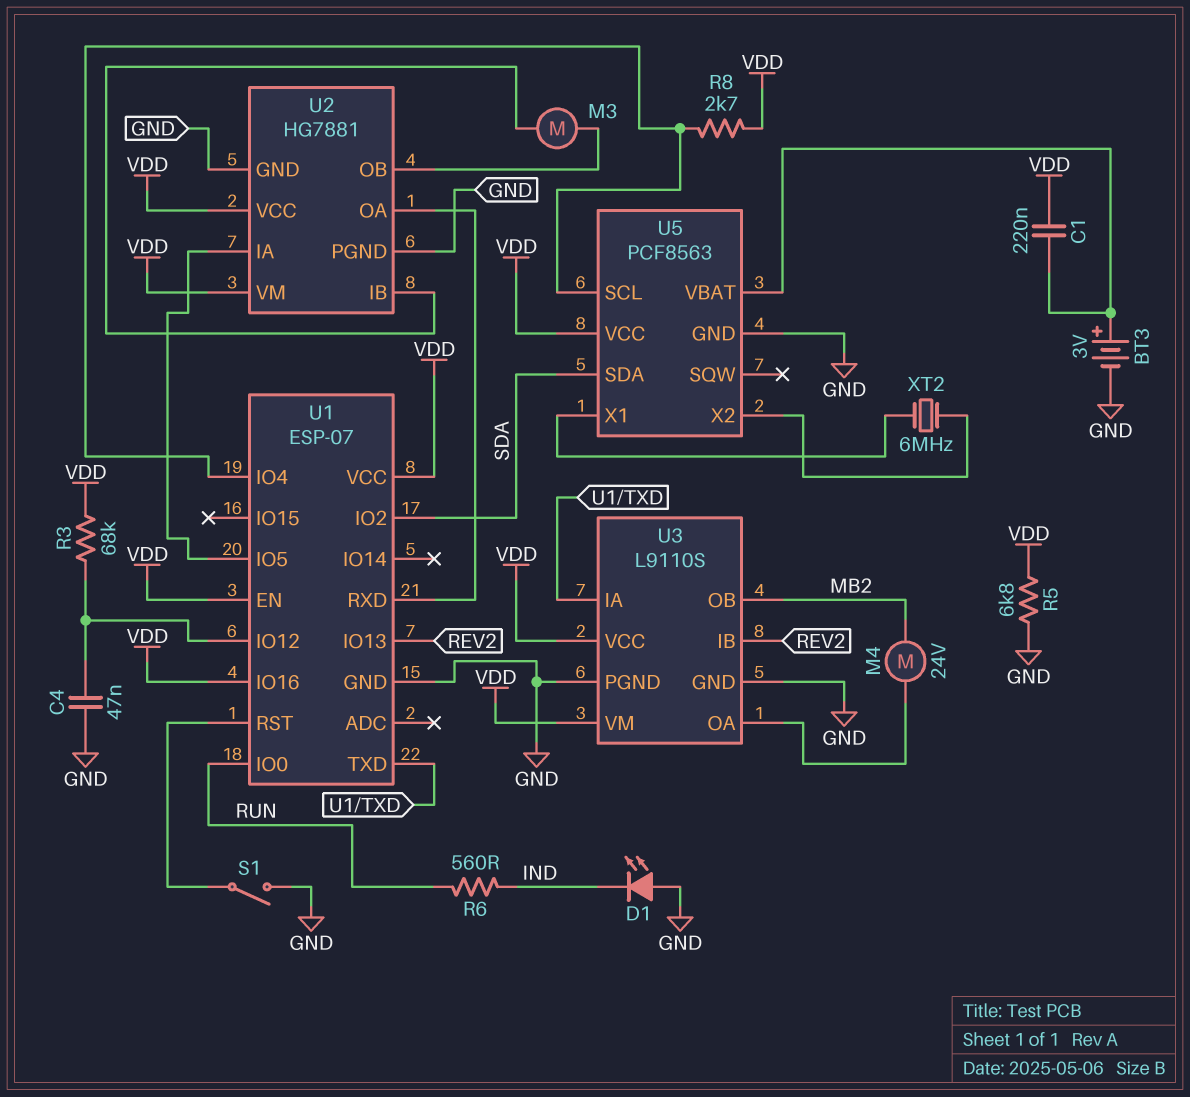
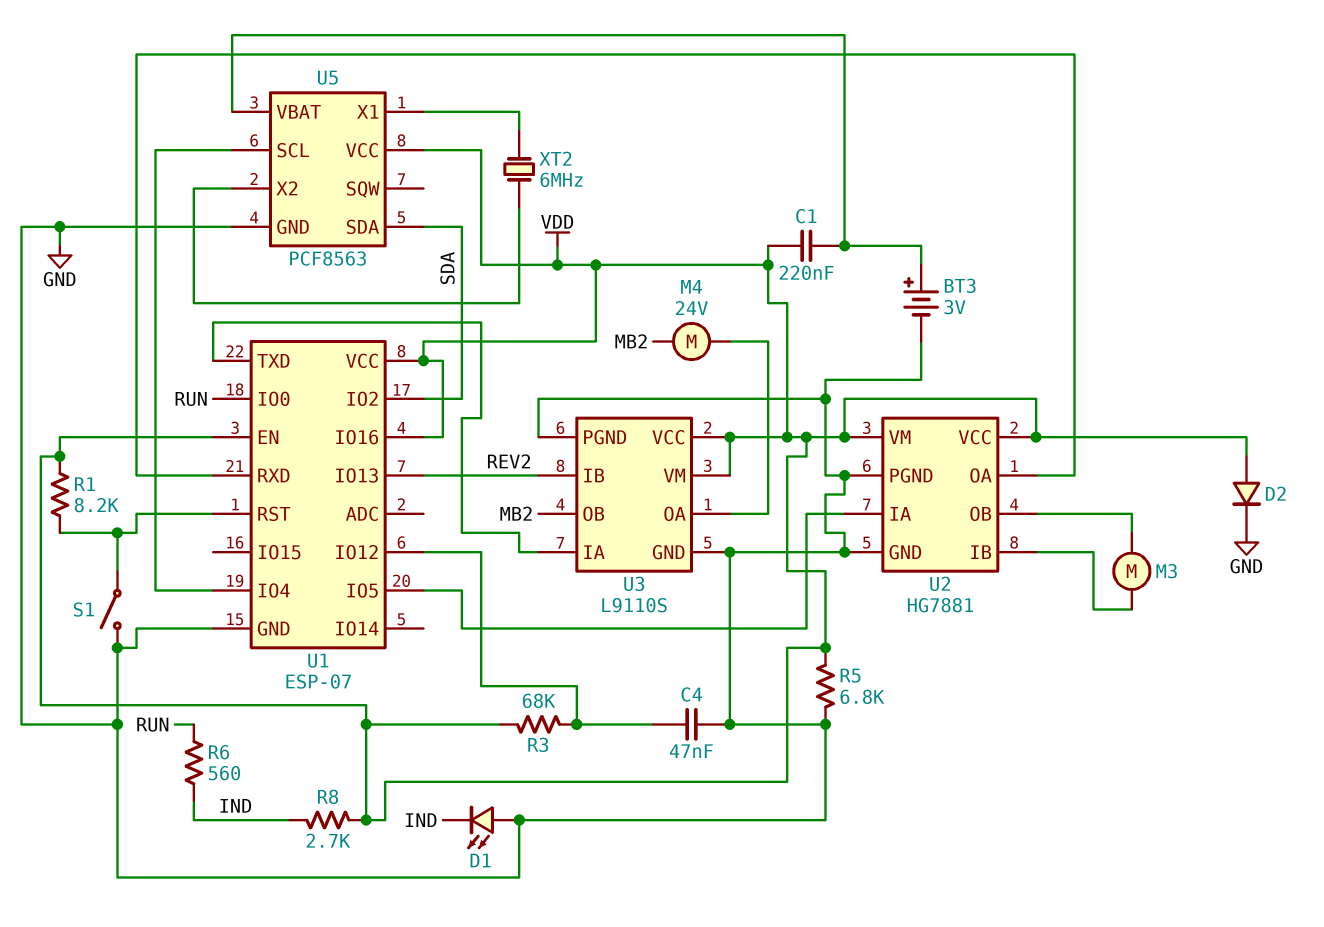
D2: none -> diode (A VDD, K GND)
R1: none -> 8.2k (U1/RST, VDD)
R8: 2.7k (U1/IO4, VDD) -> 2.7k (IND, VDD)

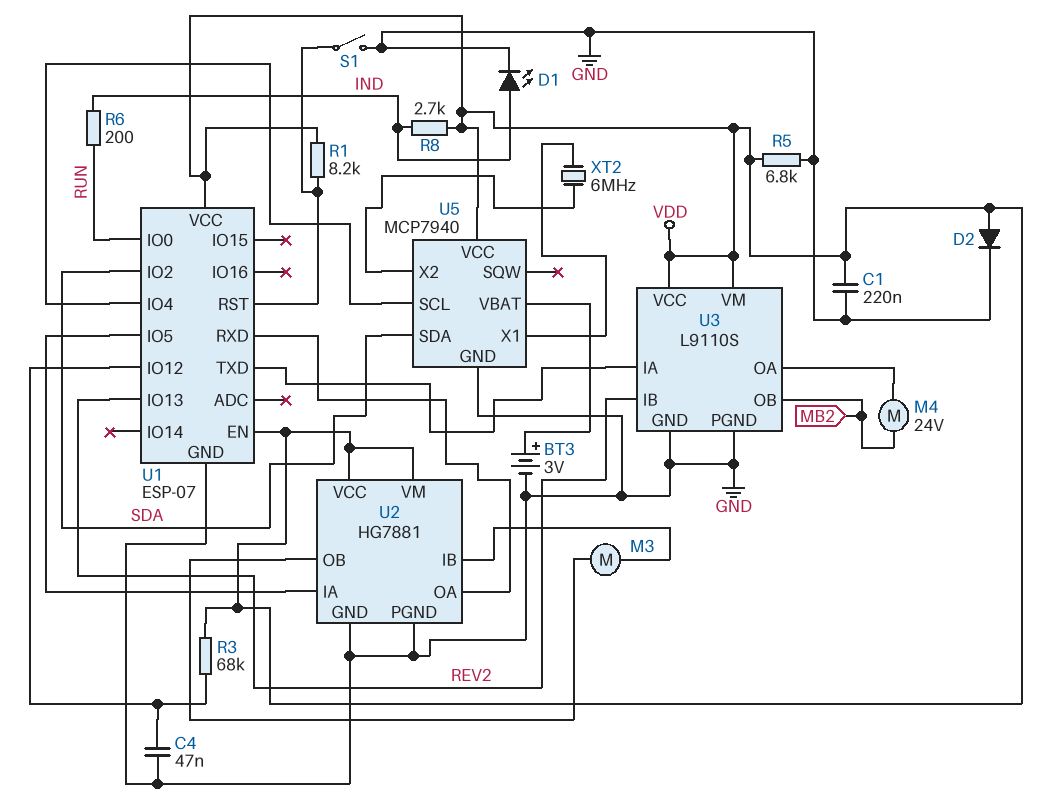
C1: 220nF (U5/VBAT, VDD) -> 220nF (GND, VDD)
D1: LED (A GND, K IND) -> LED (A IND, K GND)
R6: 560 (IND, RUN) -> 200 (IND, RUN)
U1 pin IO16: VDD -> none
U5: PCF8563 -> MCP7940

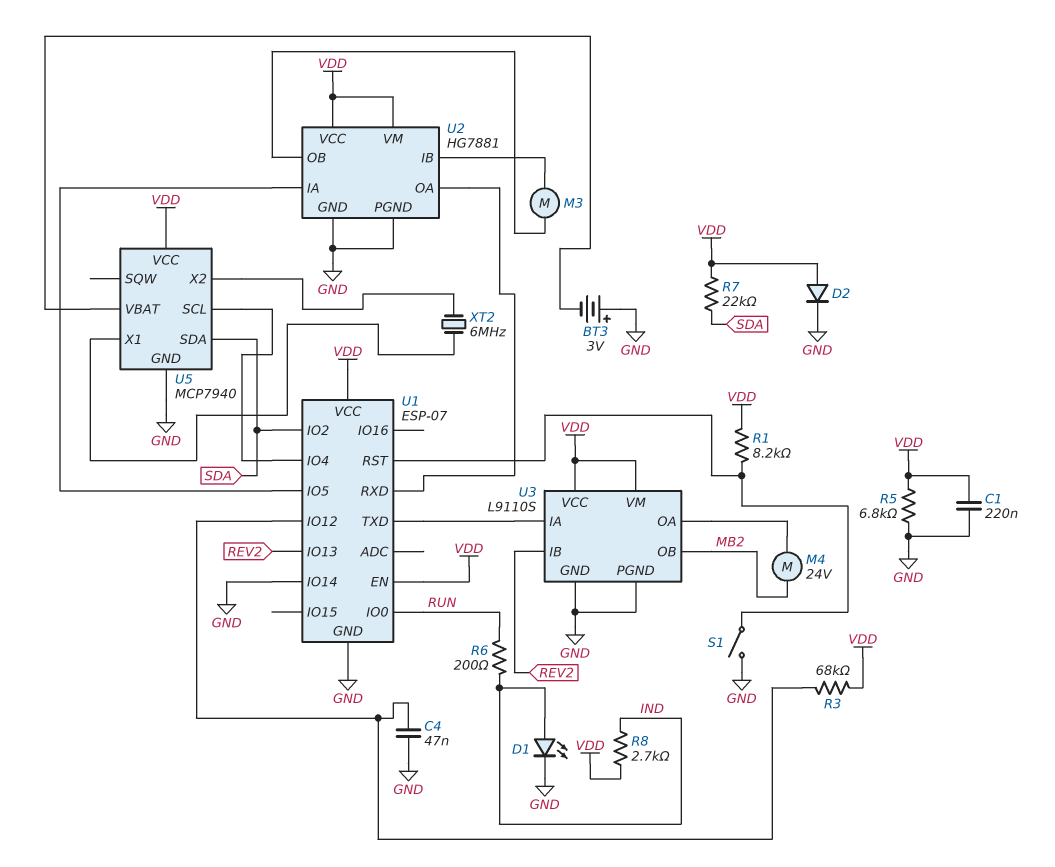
BT3: 3V (plus U5/VBAT, minus GND) -> 3V (plus GND, minus U5/VBAT)
R7: none -> 22k (SDA, VDD)
U1 pin IO14: none -> GND

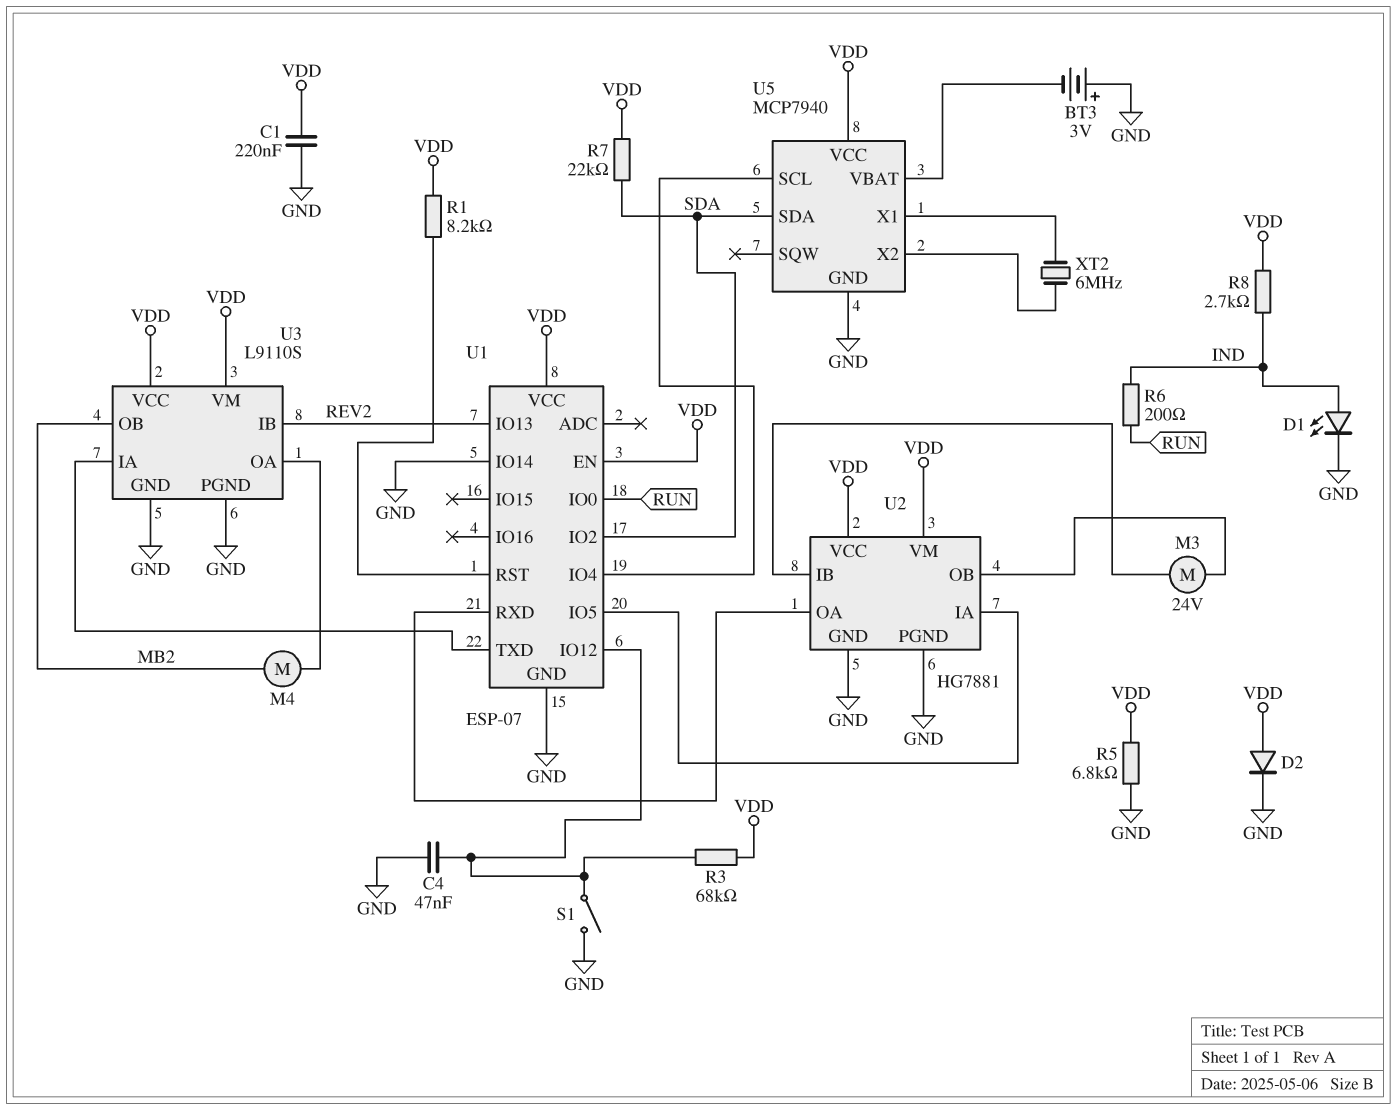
M3: motor (U2/IB, U2/OB) -> motor 24V (U2/IB, U2/OB)
M4: motor 24V (MB2, U3/OA) -> motor (MB2, U3/OA)
S1: switch (GND, U1/RST) -> switch (GND, U1/IO12)

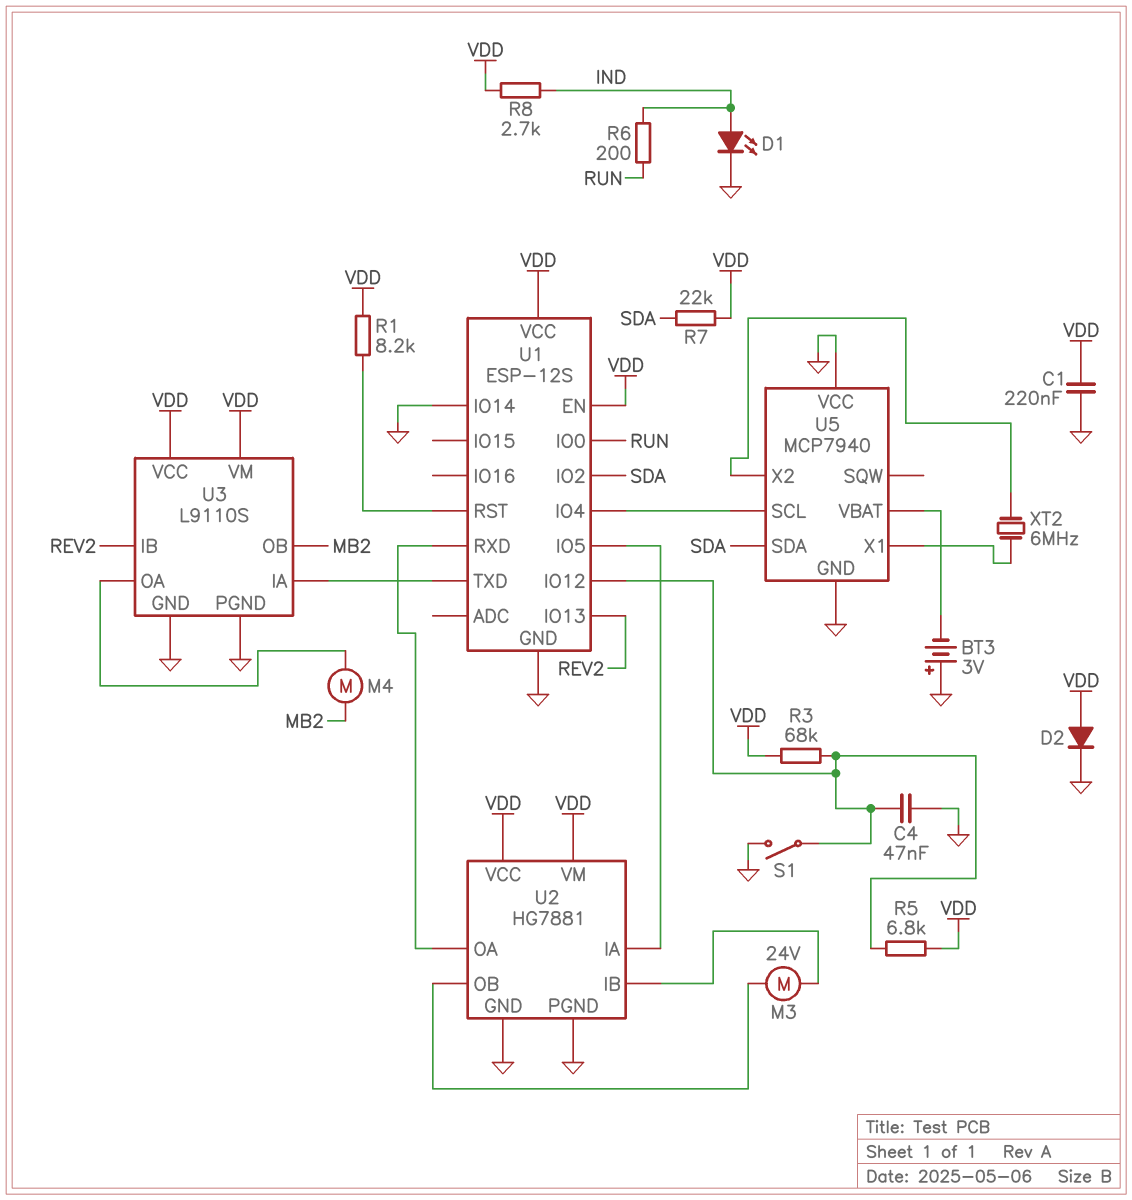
R5: 6.8k (GND, VDD) -> 6.8k (U1/IO12, VDD)
U1: ESP-07 -> ESP-12S
U5 pin VCC: VDD -> GND

